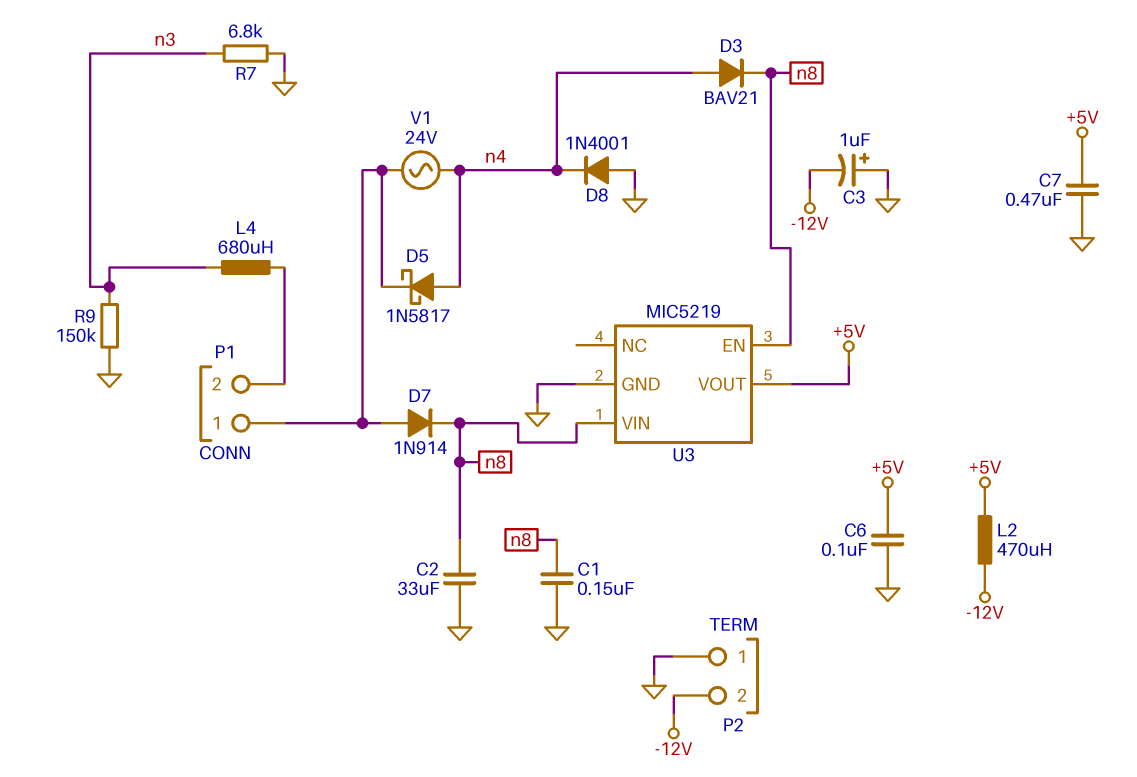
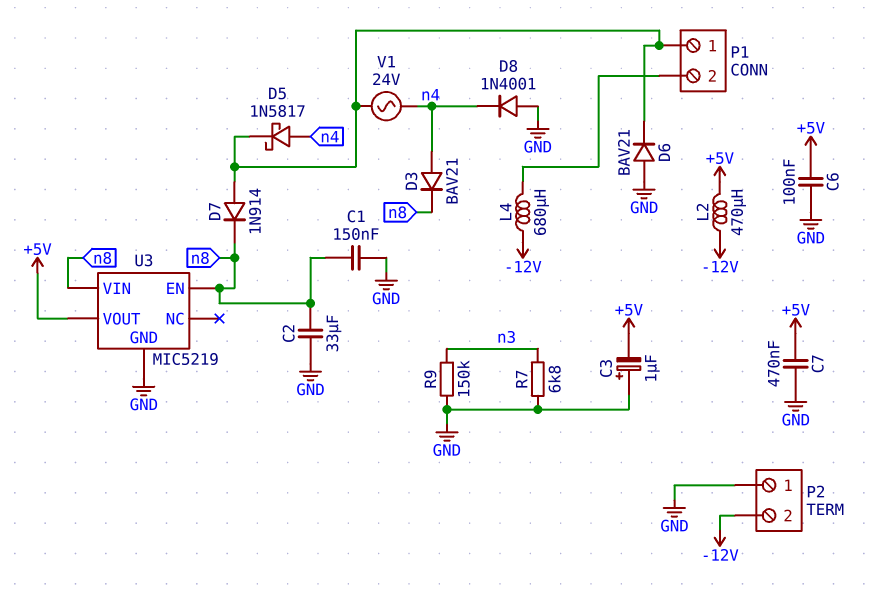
C3: 1uF (plus GND, minus -12V) -> 1uF (plus GND, minus +5V)
D6: none -> diode BAV21 (A GND, K P1/1)
L4: 680uH (P1/2, n3) -> 680uH (-12V, P1/2)

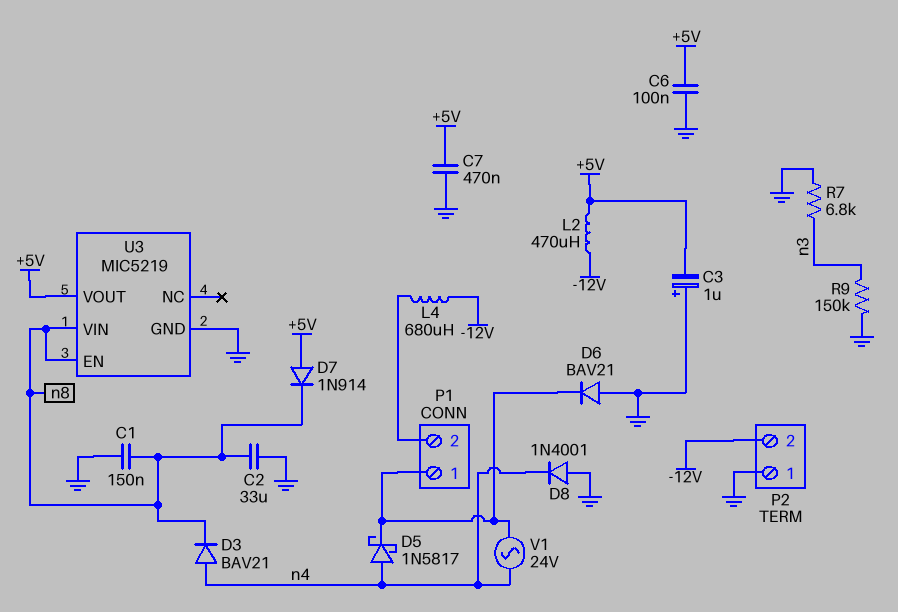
D7: diode 1N914 (A P1/1, K n8) -> diode 1N914 (A +5V, K n8)

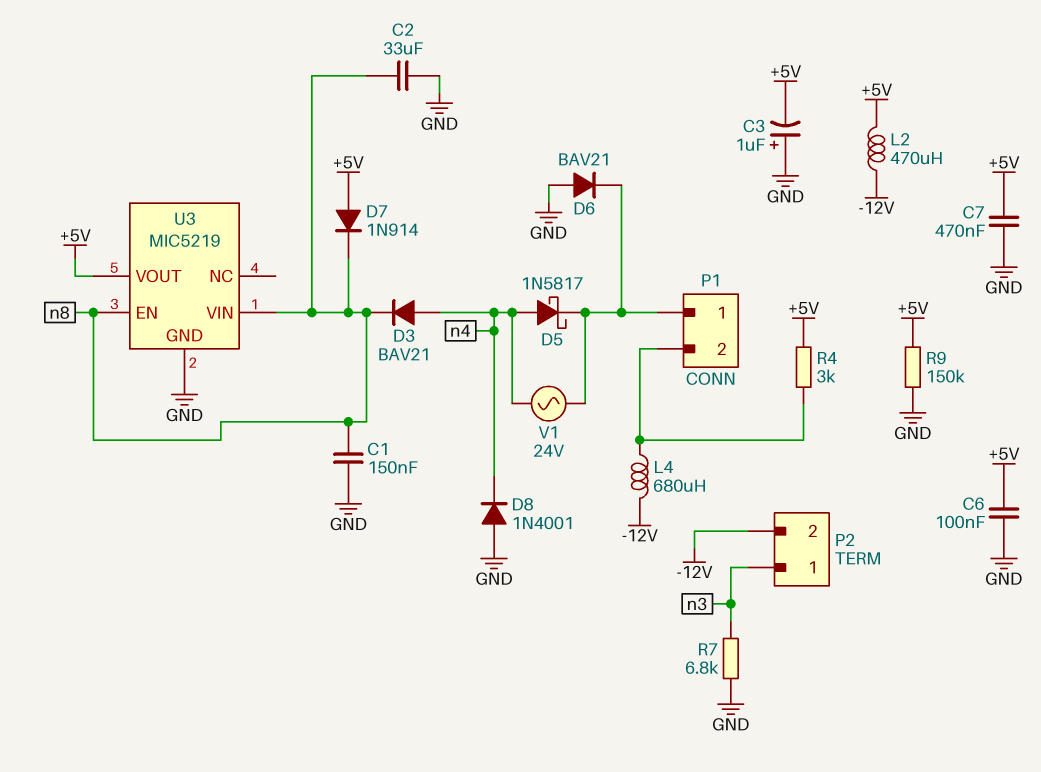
P2 pin 1: GND -> n3
R4: none -> 3k (+5V, P1/2)
R9: 150k (GND, n3) -> 150k (+5V, GND)

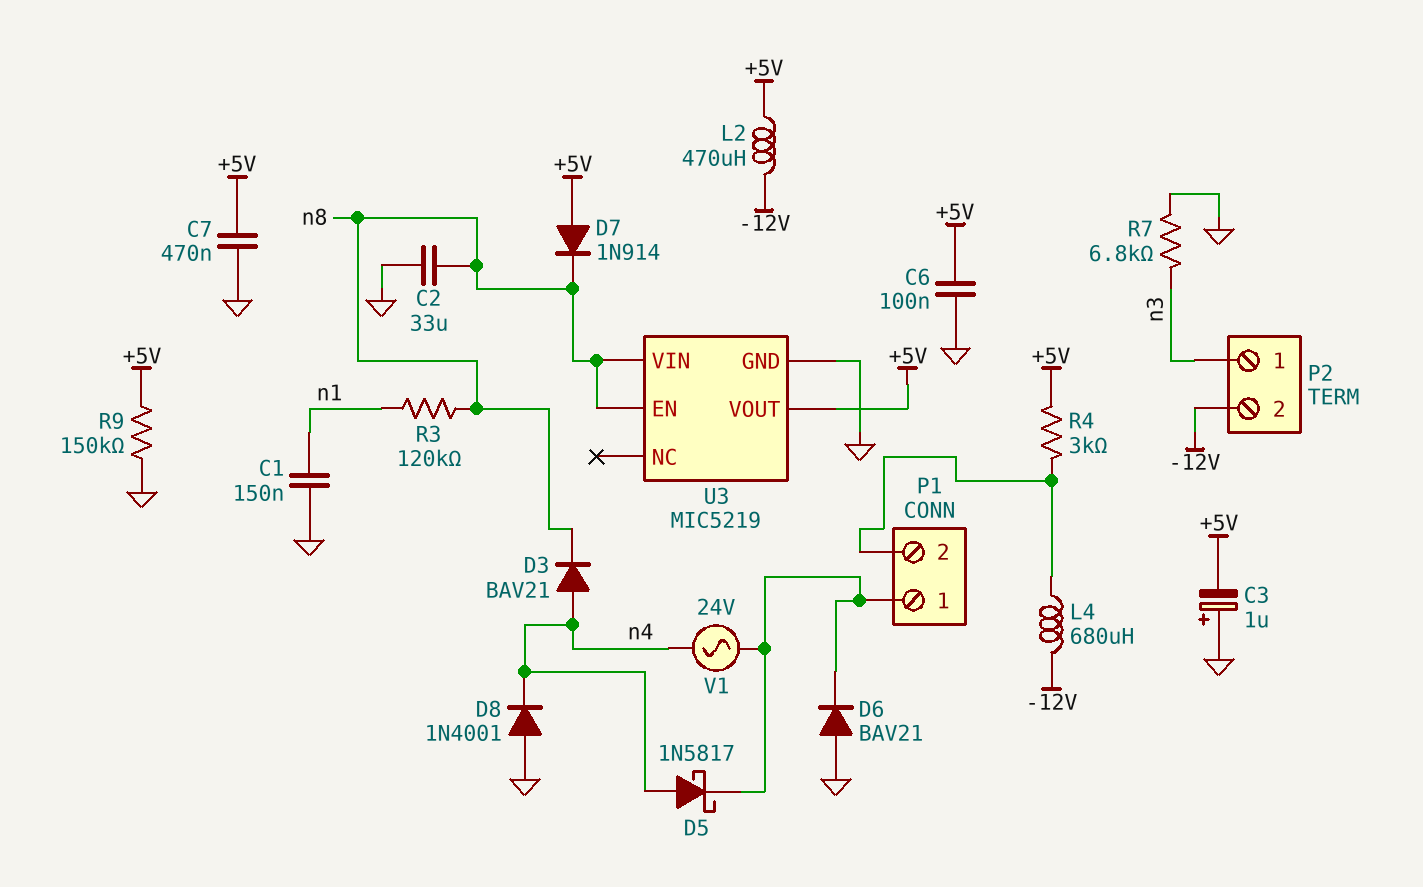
C1: 150nF (GND, n8) -> 150nF (GND, n1)
R3: none -> 120k (n1, n8)

